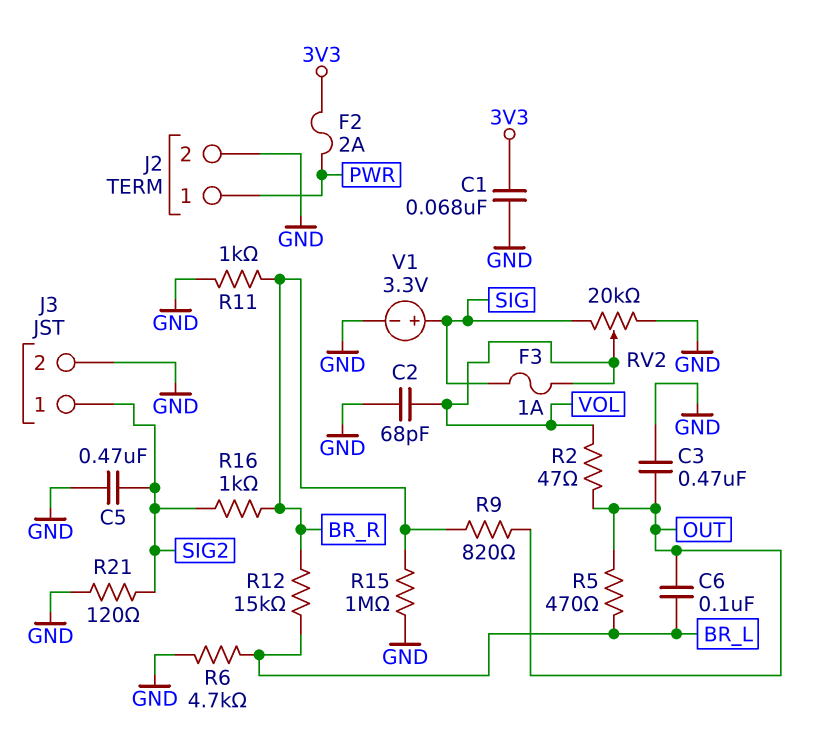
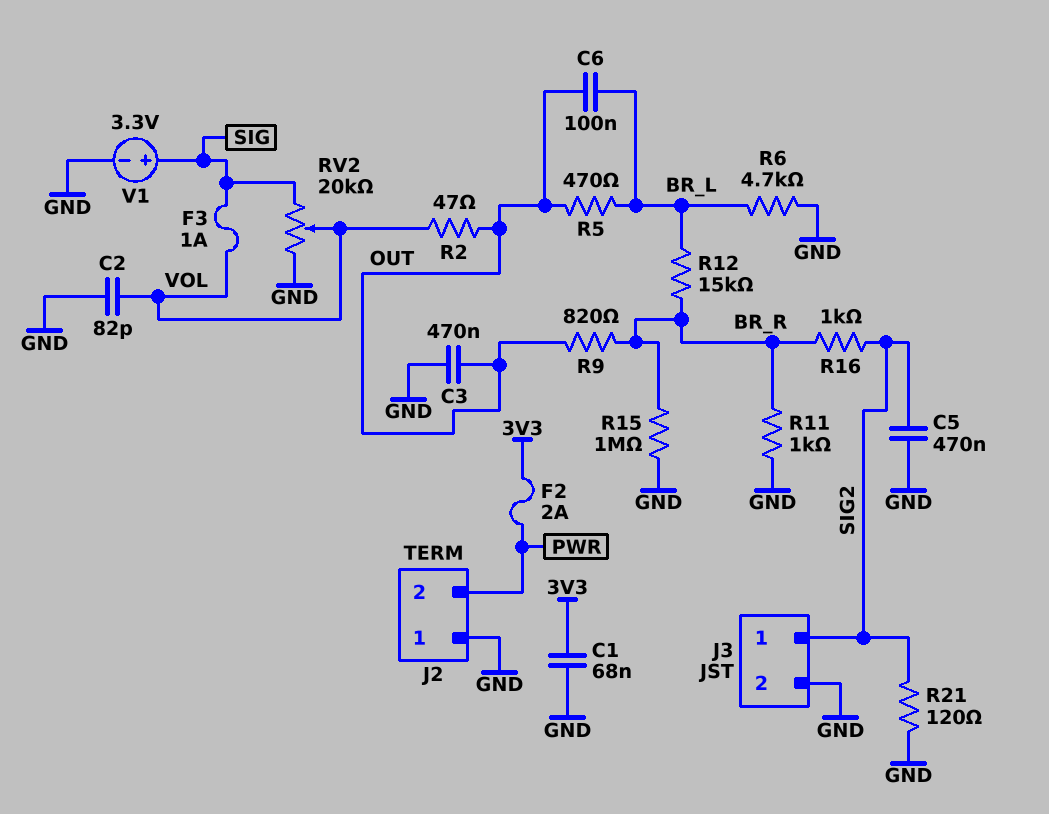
C2: 68pF (GND, VOL) -> 82pF (GND, VOL)
J2 pin 1: PWR -> GND
J2 pin 2: GND -> PWR

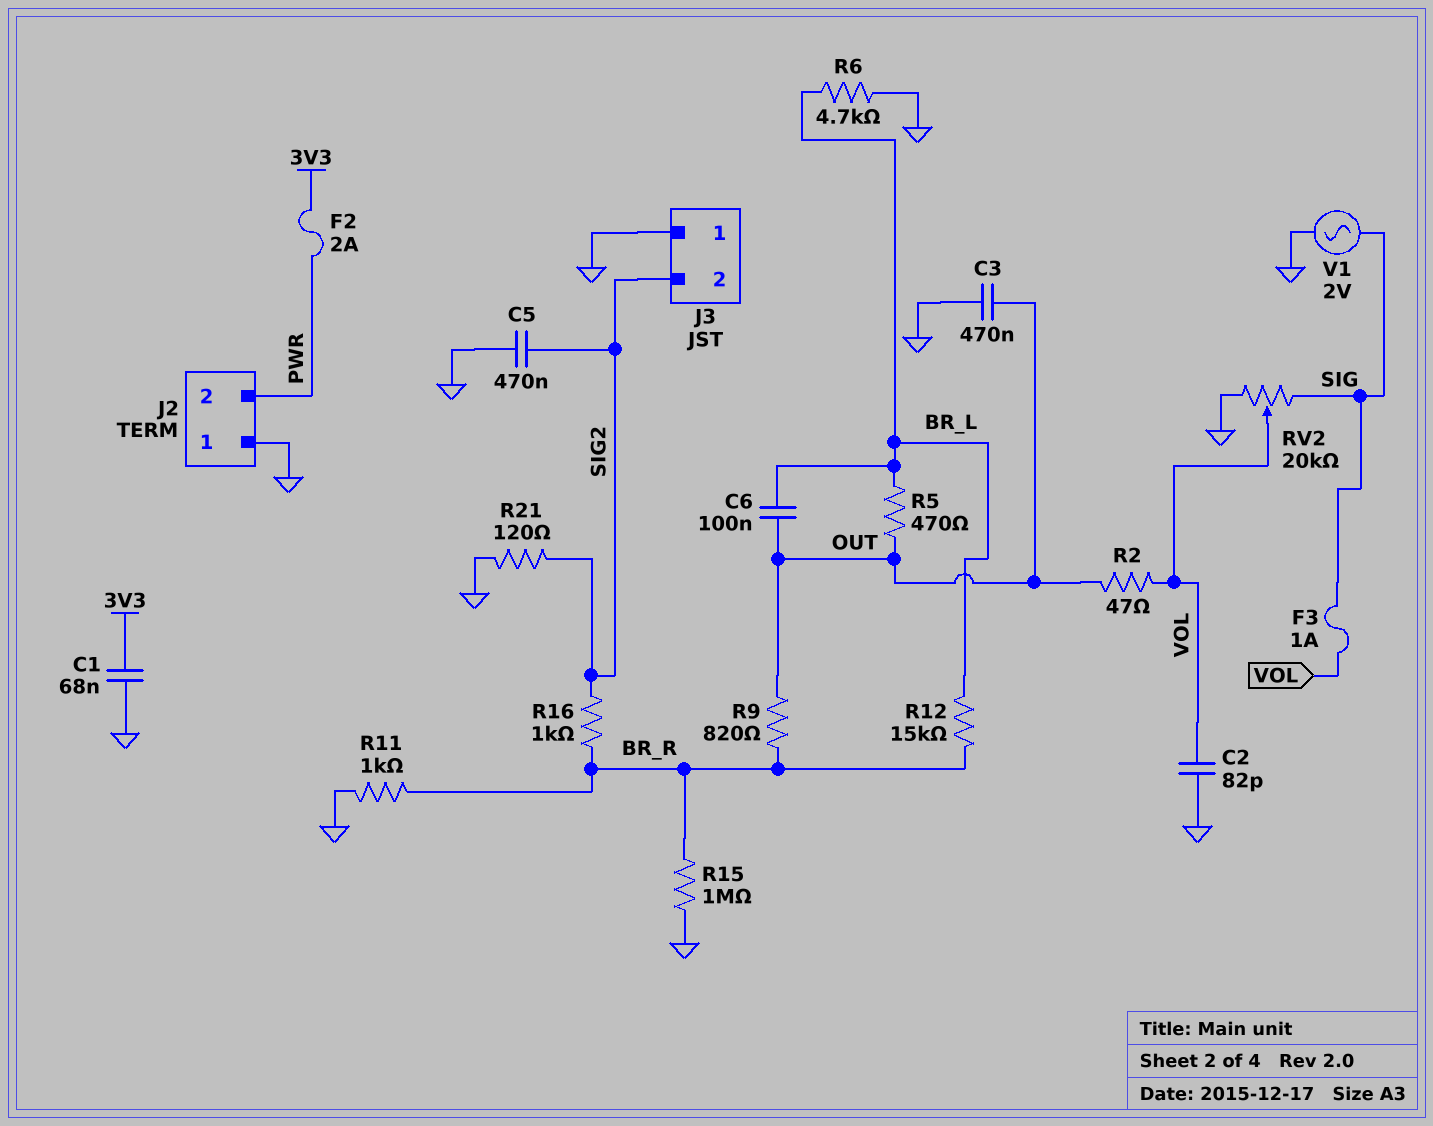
J3 pin 1: SIG2 -> GND
J3 pin 2: GND -> SIG2
V1: 3.3V (plus SIG, minus GND) -> AC 2V (GND, SIG)

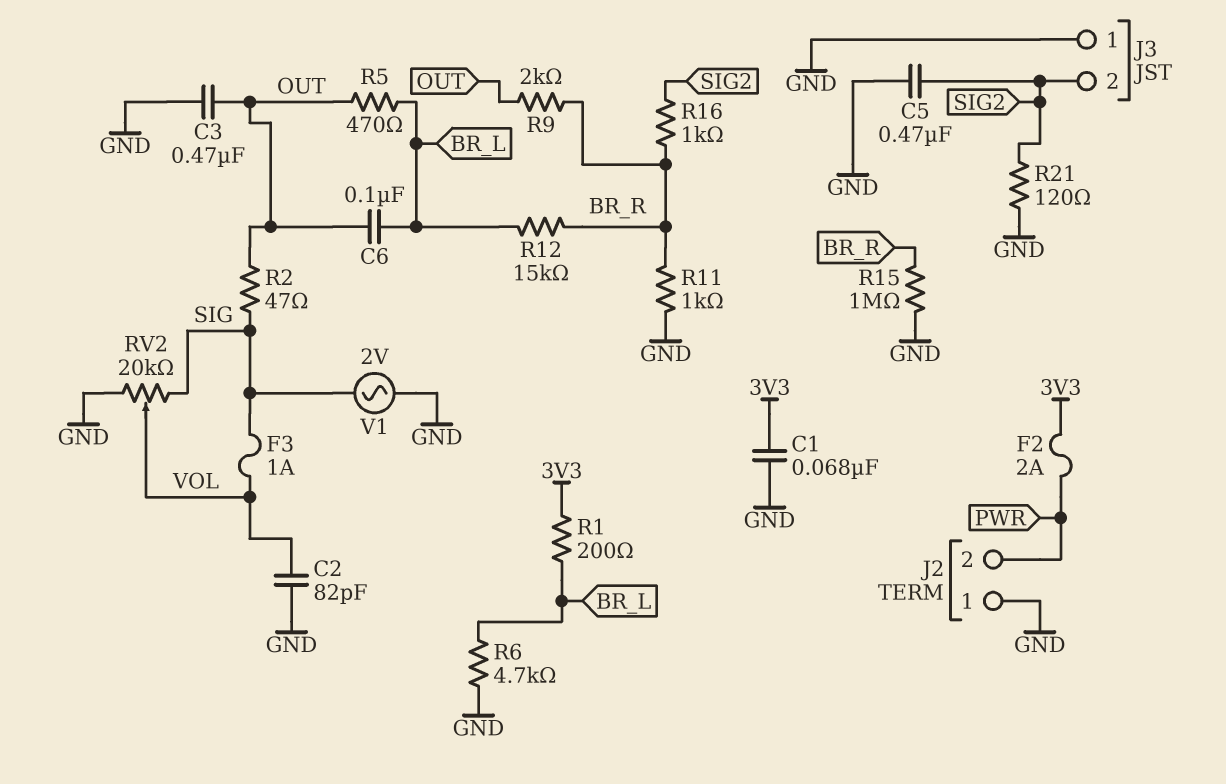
R1: none -> 200 (3V3, BR_L)
R2: 47 (OUT, VOL) -> 47 (OUT, SIG)
R9: 820 (BR_R, OUT) -> 2k (BR_R, OUT)

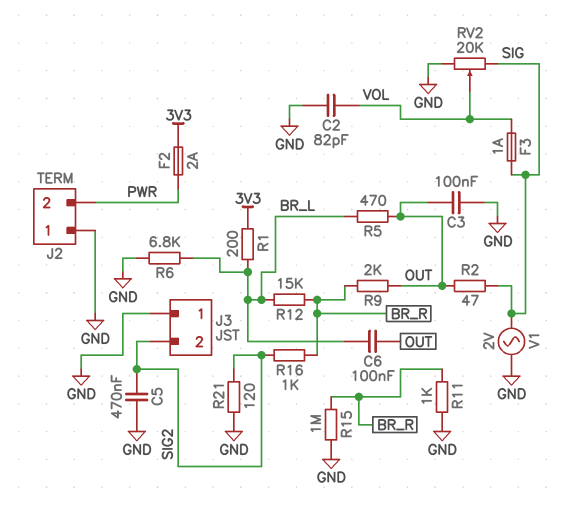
C1: 68nF (3V3, GND) -> none
C3: 470nF (GND, OUT) -> 100nF (GND, OUT)
R6: 4.7k (BR_L, GND) -> 6.8k (BR_L, GND)

